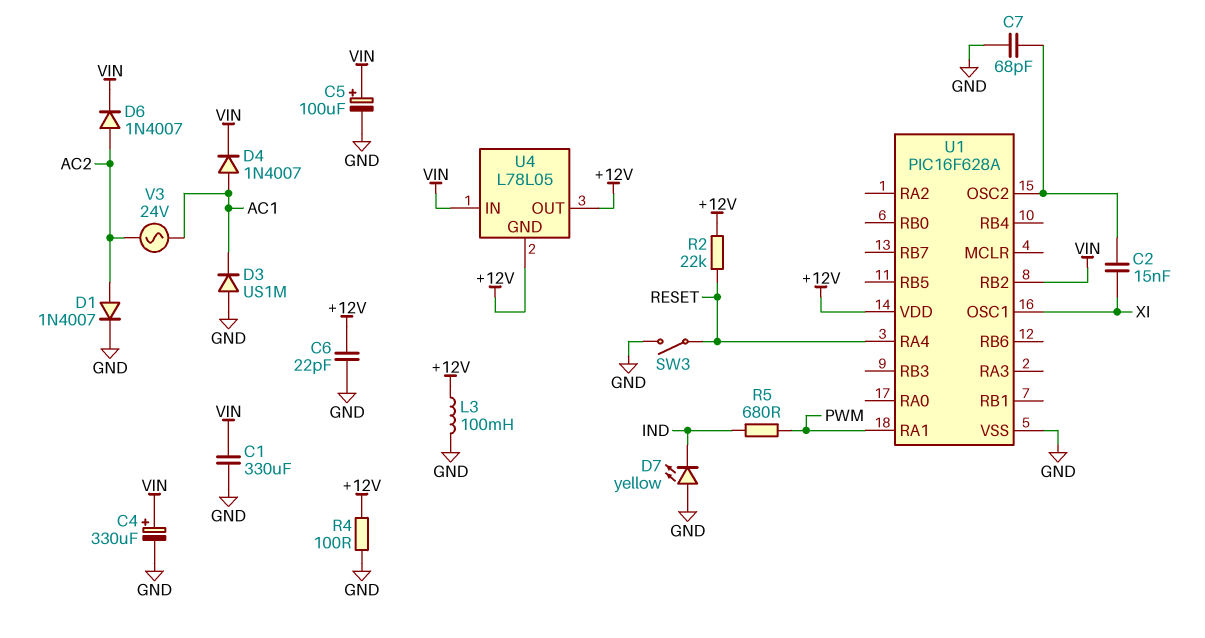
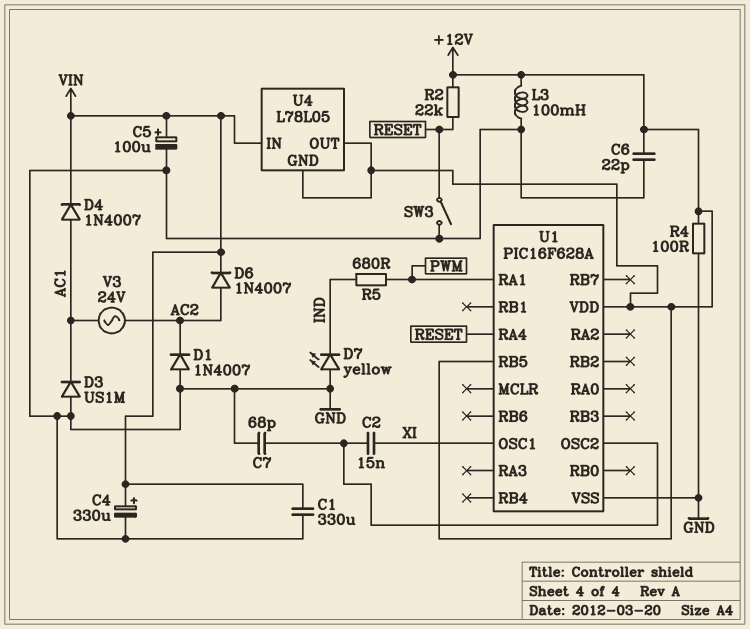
D1: diode 1N4007 (A AC2, K GND) -> diode 1N4007 (A GND, K AC2)
U1 pin RB2: VIN -> none
U1 pin RB5: none -> +12V

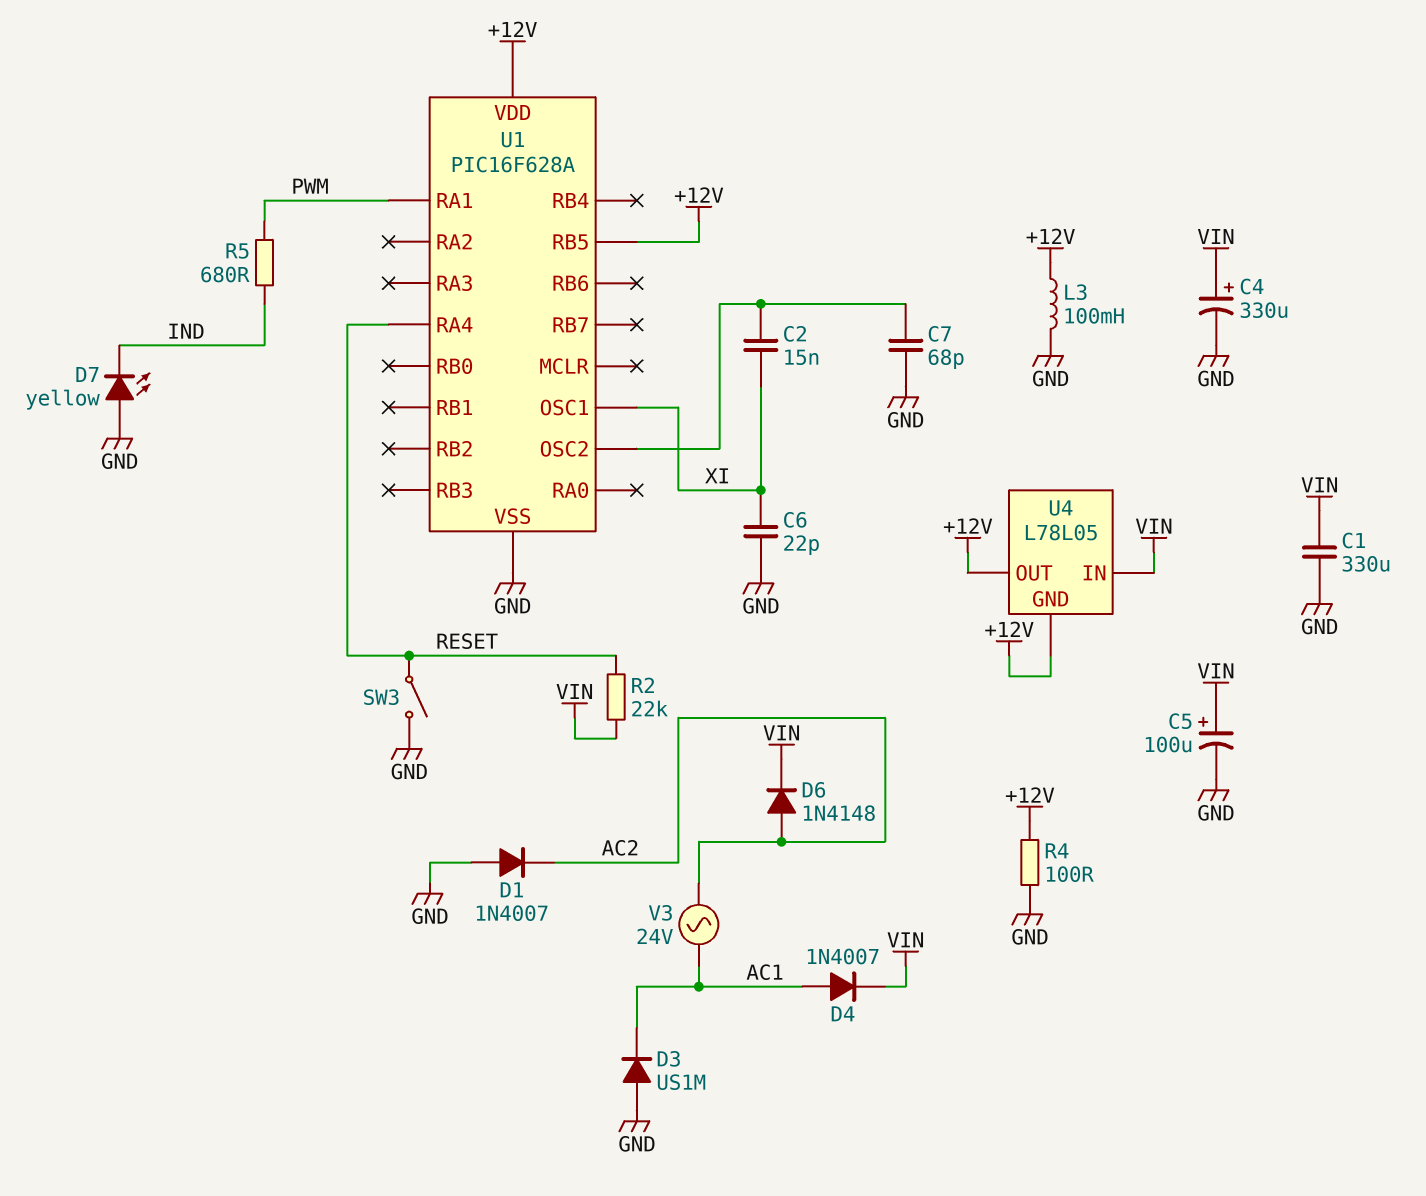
C6: 22pF (+12V, GND) -> 22pF (GND, XI)
D6: diode 1N4007 (A AC2, K VIN) -> diode 1N4148 (A AC2, K VIN)
R2: 22k (+12V, RESET) -> 22k (RESET, VIN)

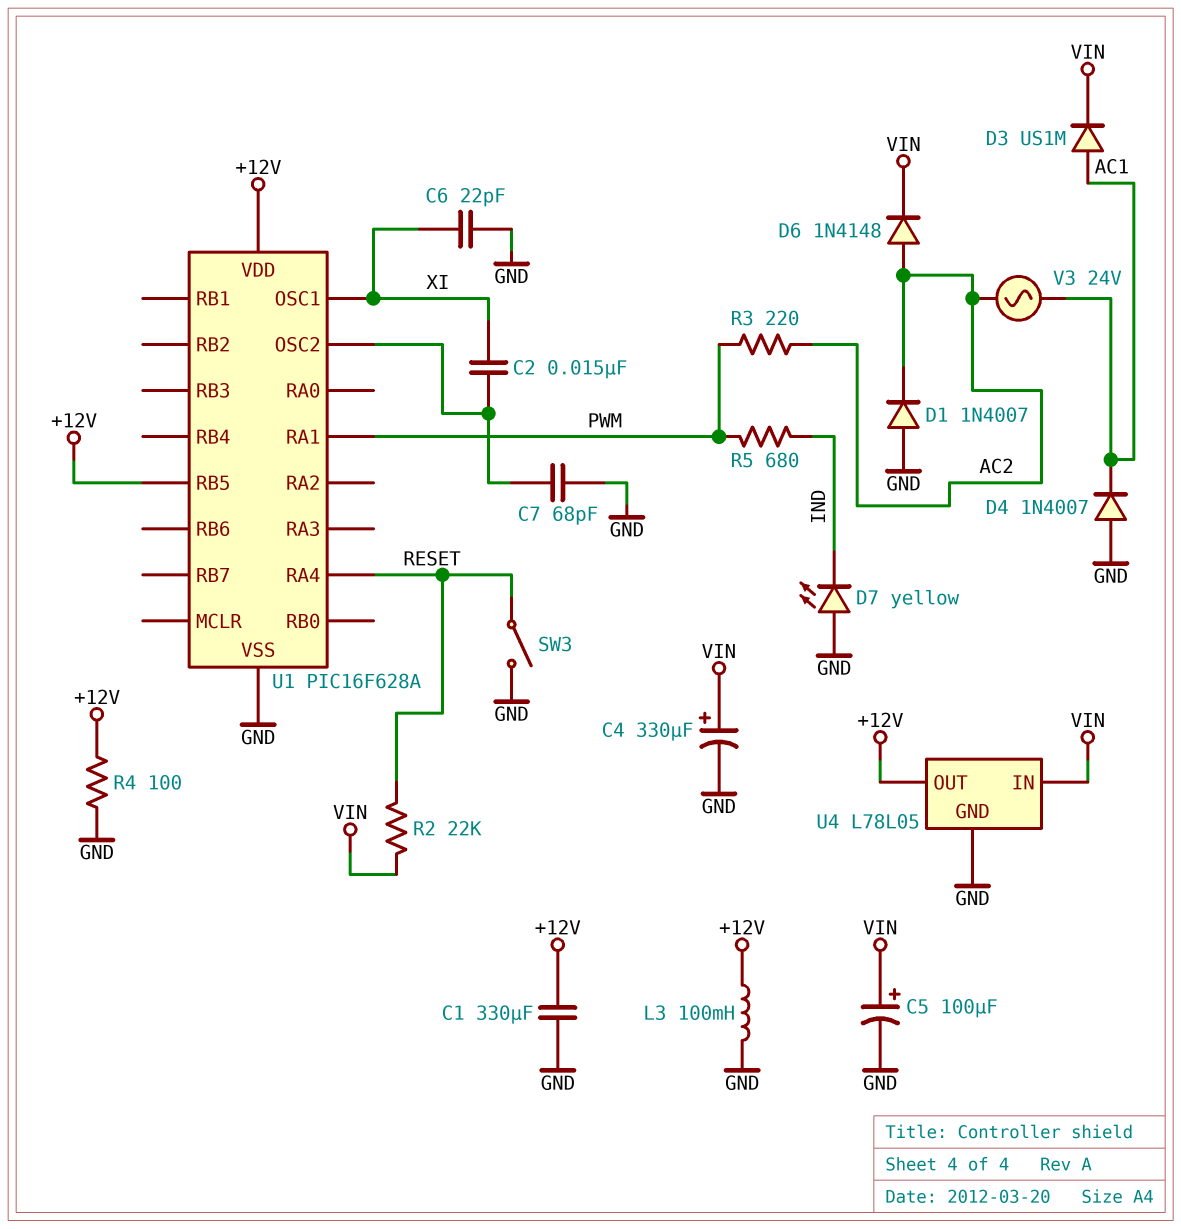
C1: 330uF (GND, VIN) -> 330uF (+12V, GND)
D3: diode US1M (A GND, K AC1) -> diode US1M (A AC1, K VIN)
D4: diode 1N4007 (A AC1, K VIN) -> diode 1N4007 (A GND, K AC1)
R3: none -> 220 (AC2, PWM)
U4 pin GND: +12V -> GND

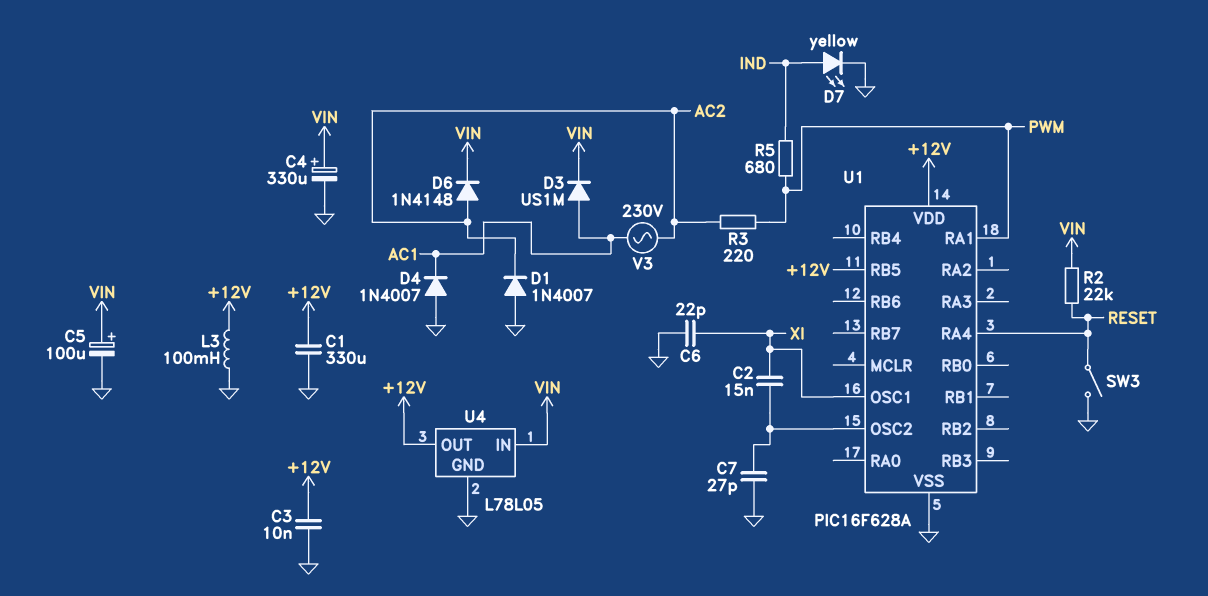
C3: none -> 10nF (+12V, GND)
C7: 68pF (GND, U1/OSC2) -> 27pF (GND, U1/OSC2)
D7: LED yellow (A GND, K IND) -> LED yellow (A IND, K GND)
R4: 100 (+12V, GND) -> none
V3: AC 24V (AC1, AC2) -> AC 230V (AC1, AC2)

